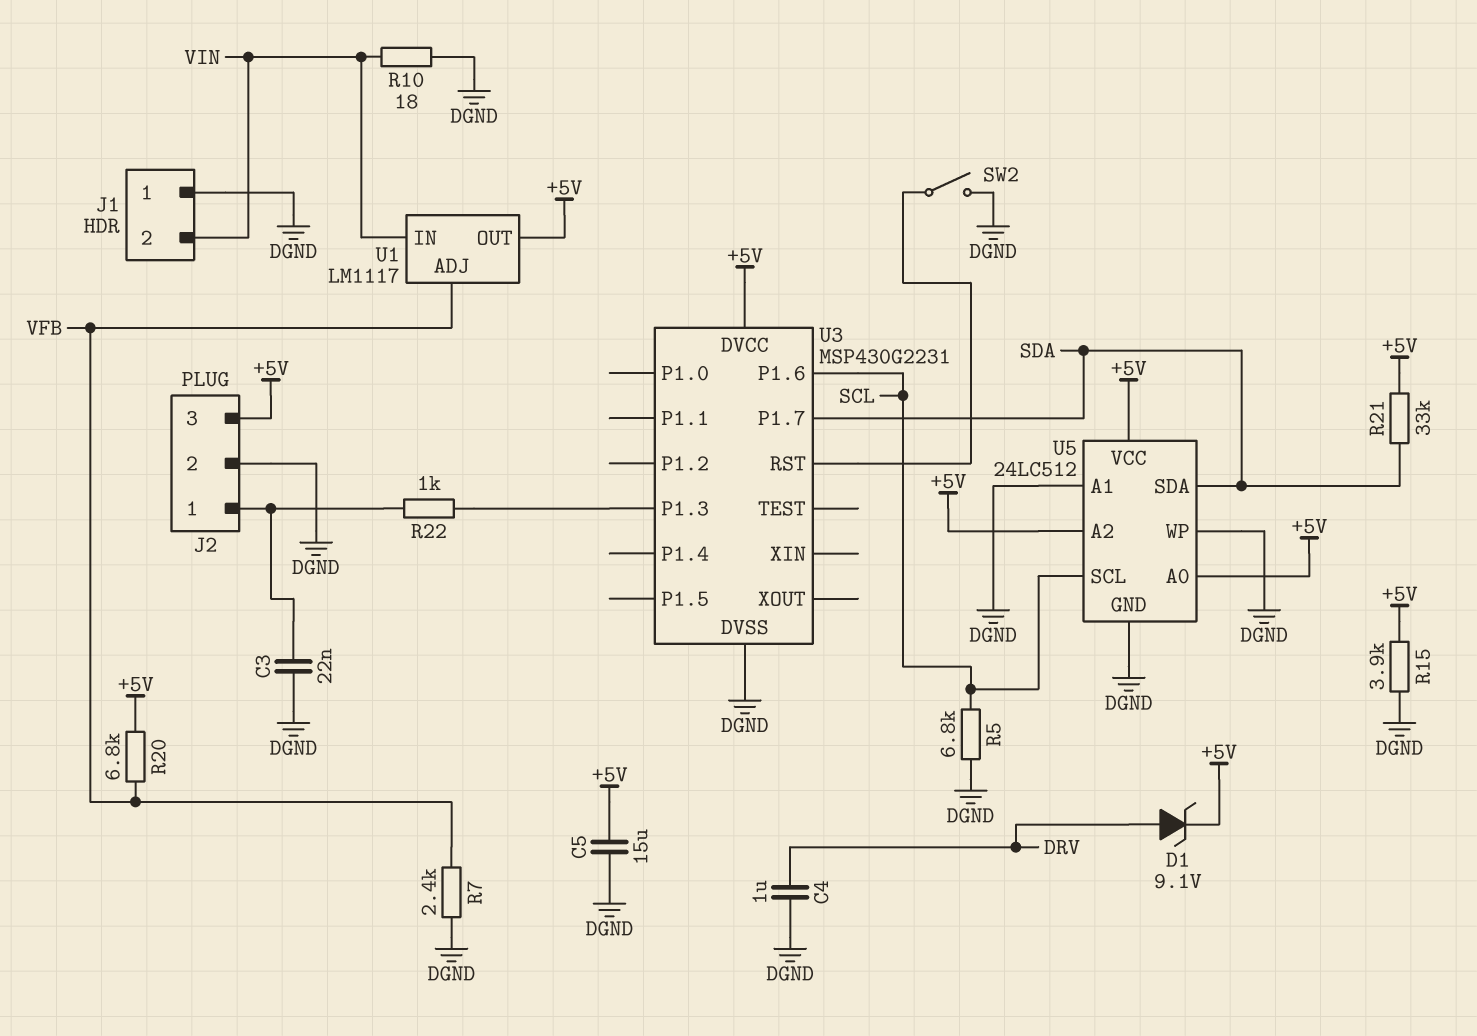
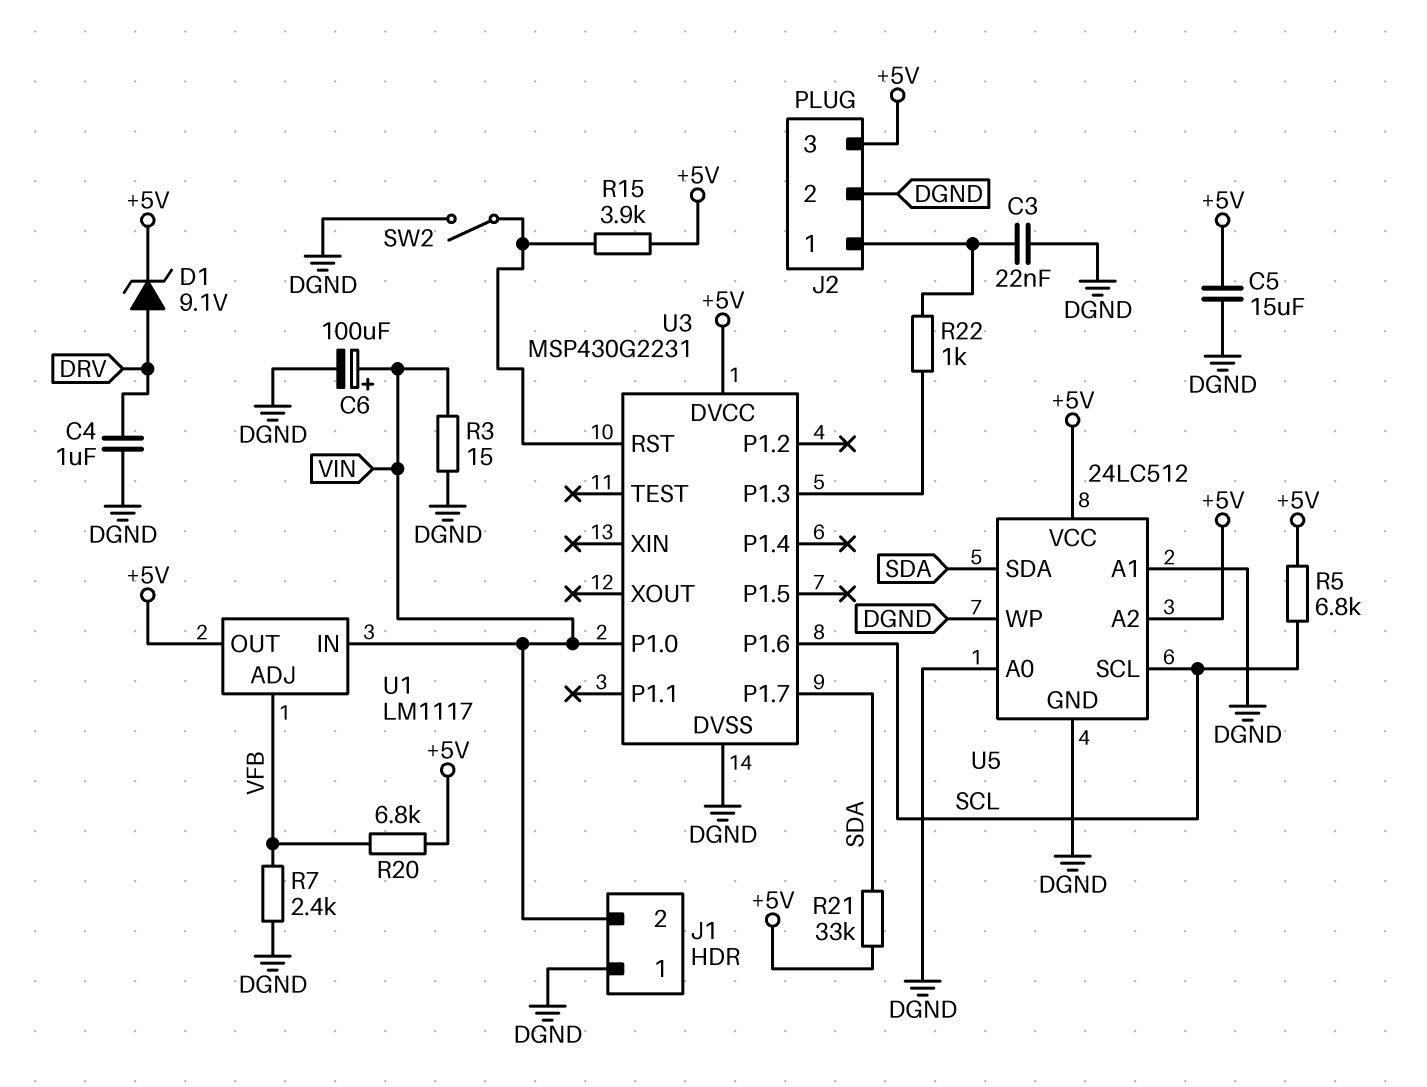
C6: none -> 100uF (plus VIN, minus DGND)
R3: none -> 15 (DGND, VIN)
R5: 6.8k (DGND, SCL) -> 6.8k (+5V, SCL)
R10: 18 (DGND, VIN) -> none
R15: 3.9k (+5V, DGND) -> 3.9k (+5V, U3/RST)
U3 pin P1.0: none -> VIN
U5 pin A0: +5V -> DGND

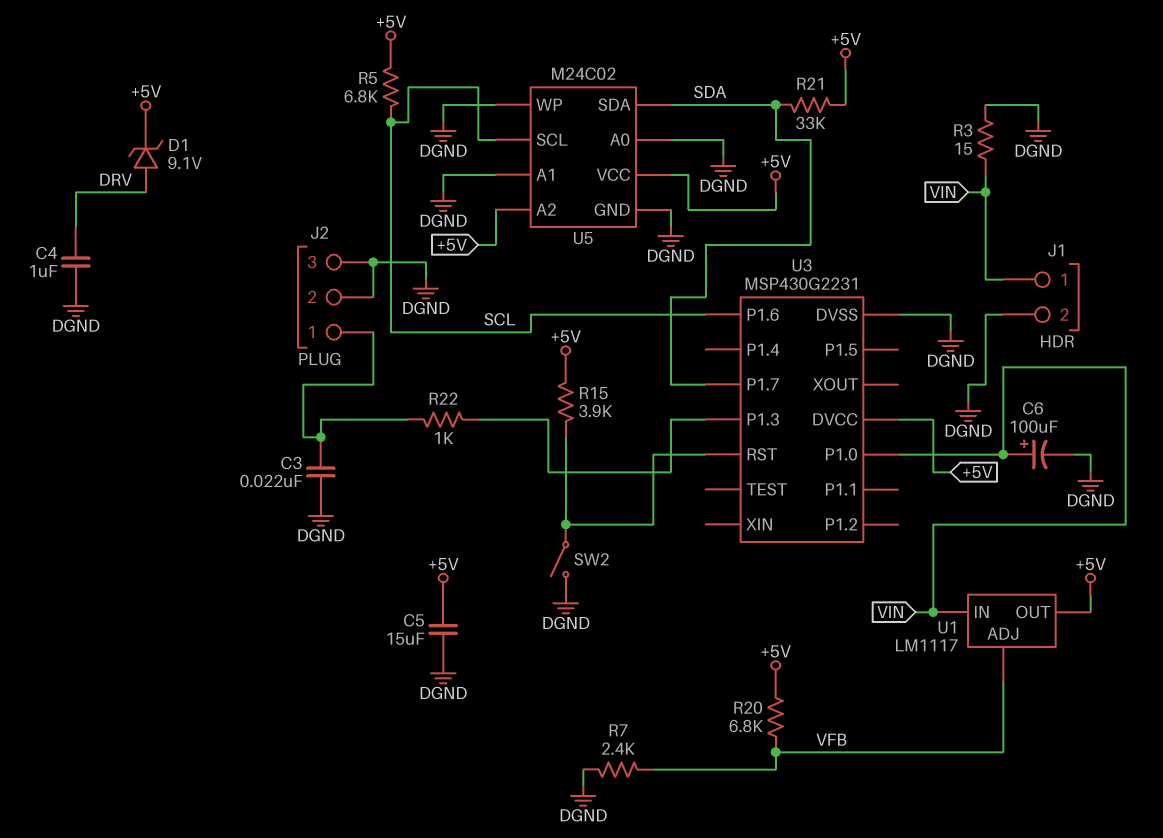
J1 pin 1: DGND -> VIN
J1 pin 2: VIN -> DGND
J2 pin 3: +5V -> DGND
U5: 24LC512 -> M24C02

